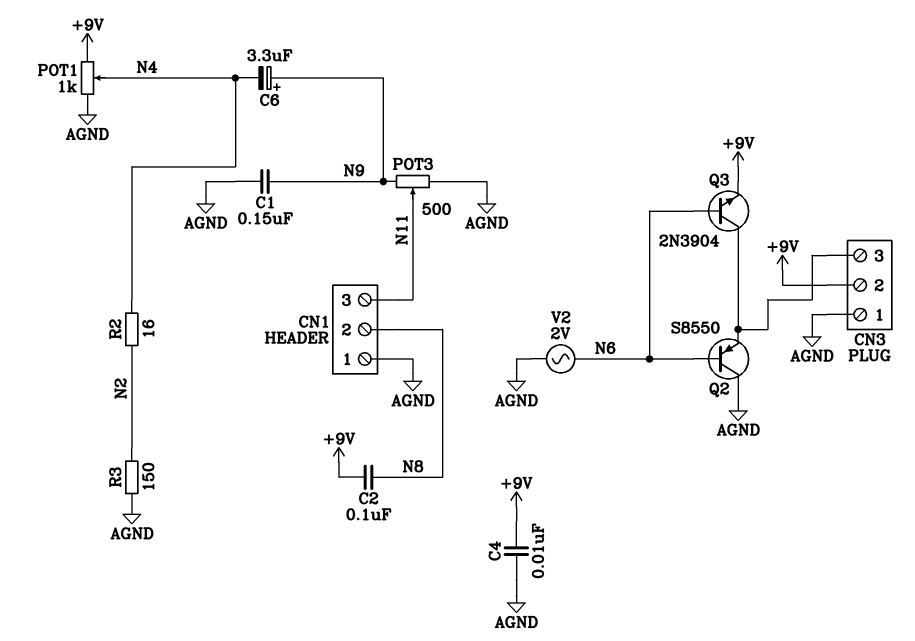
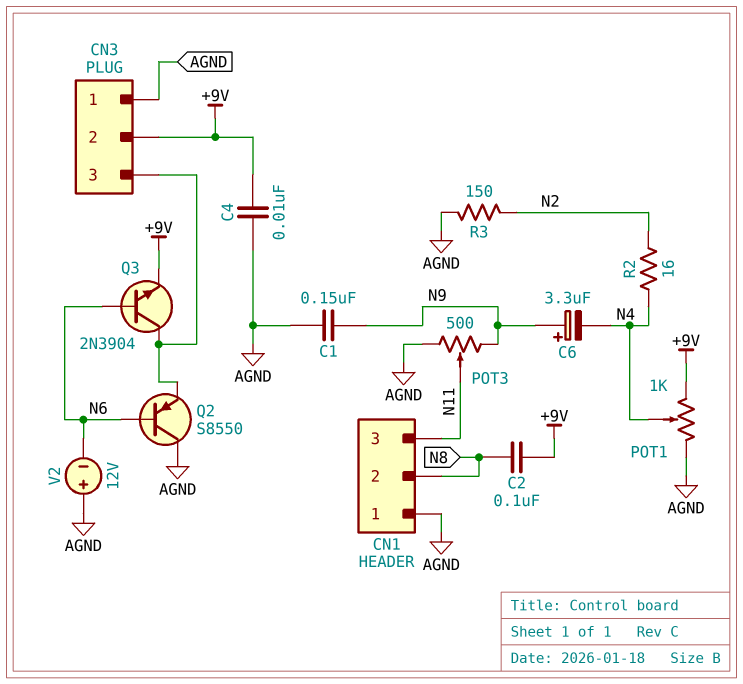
V2: AC 2V (AGND, N6) -> 12V (plus AGND, minus N6)

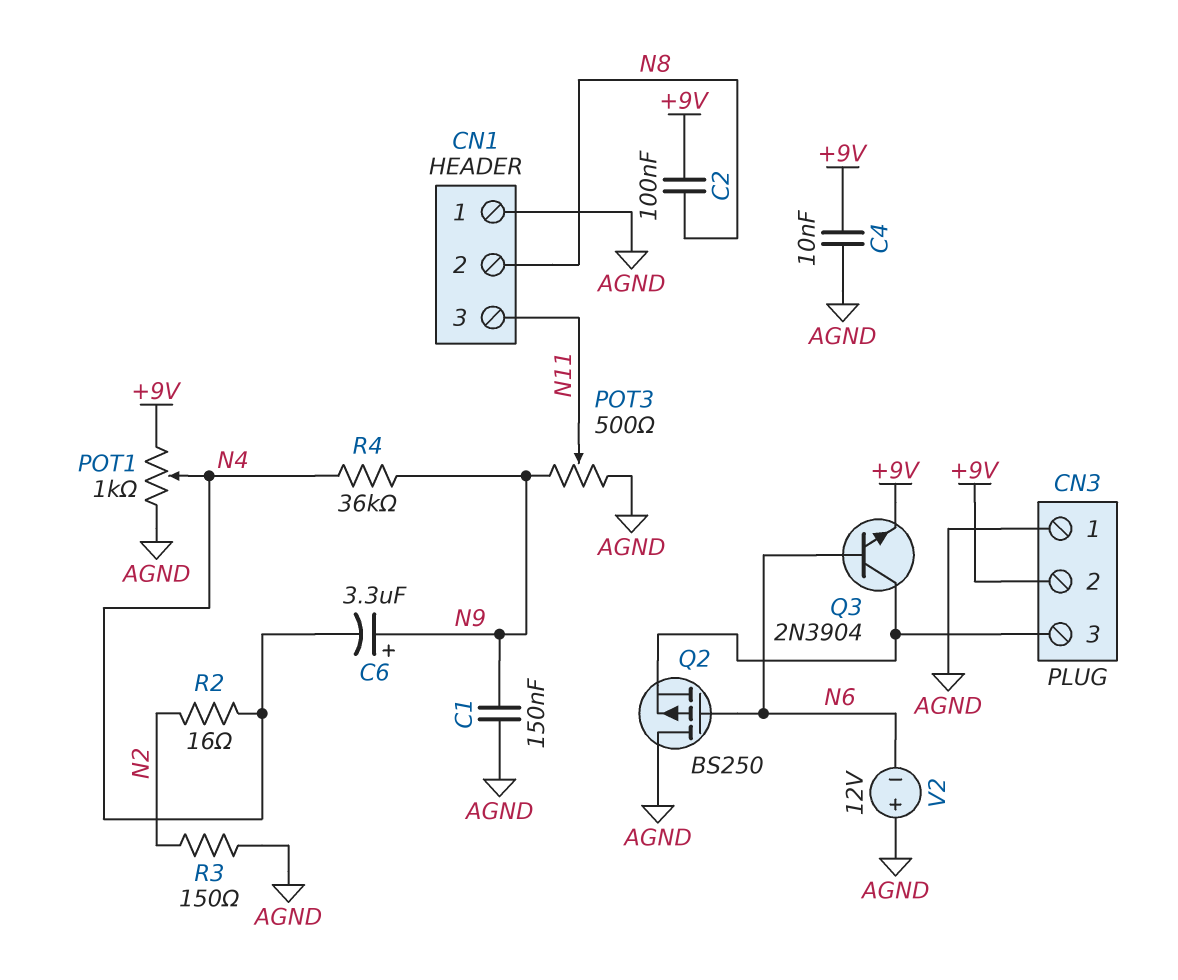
Q2: PNP S8550 (B N6, C AGND, E CN3/3) -> PMOS BS250 (G N6, D AGND, S CN3/3)
R4: none -> 36k (N4, N9)

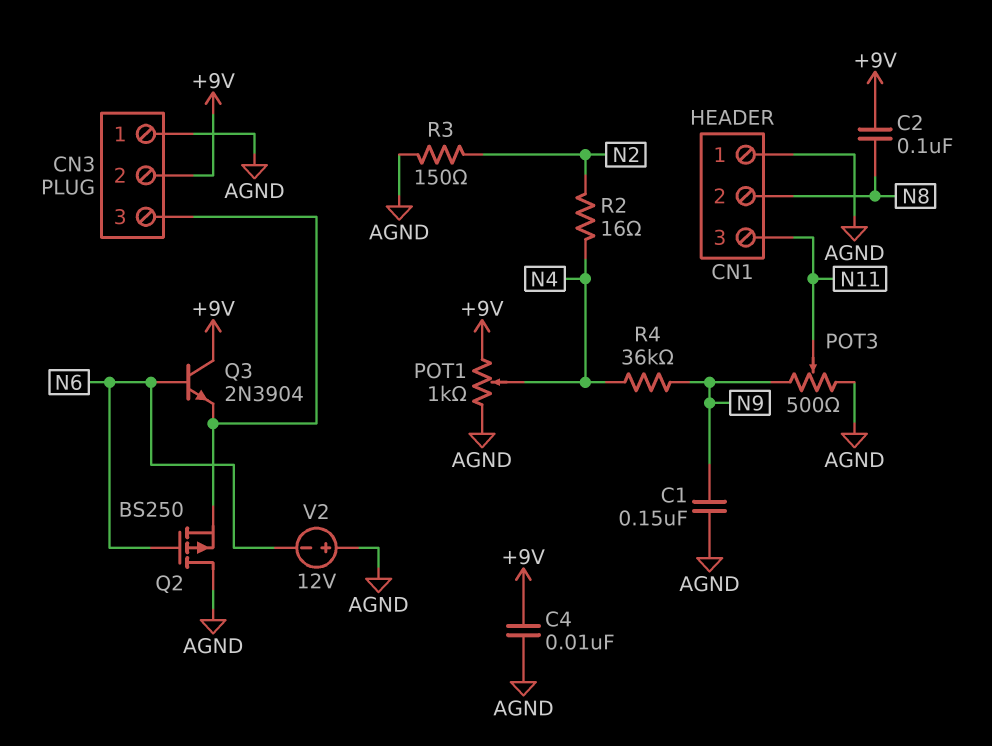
C6: 3.3uF (plus N9, minus N4) -> none
Q3: NPN 2N3904 (B N6, C CN3/3, E +9V) -> NPN 2N3904 (B N6, C +9V, E CN3/3)

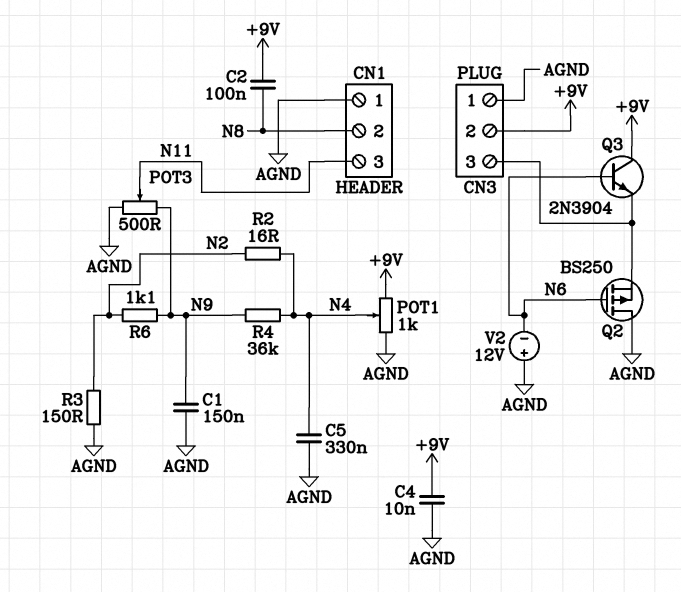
C5: none -> 330nF (AGND, N4)
R6: none -> 1.1k (N2, N9)

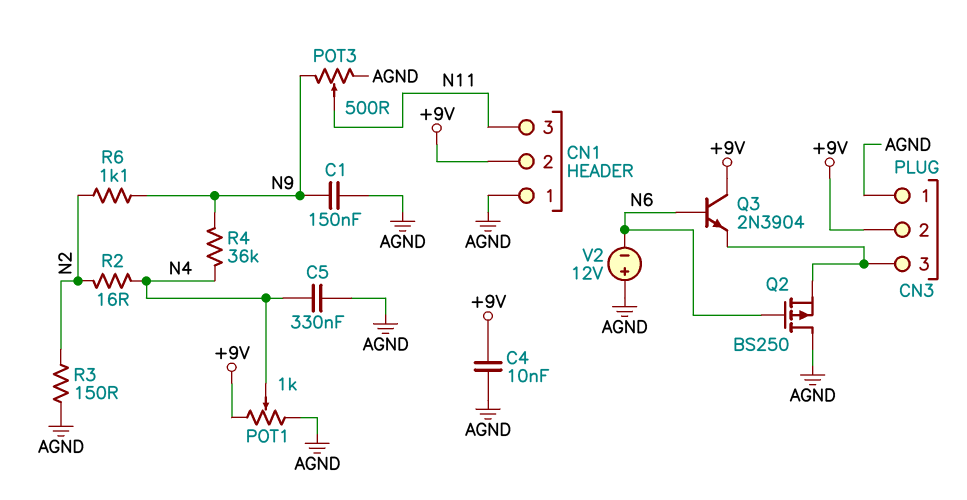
C2: 100nF (+9V, N8) -> none
CN1 pin 2: N8 -> +9V

